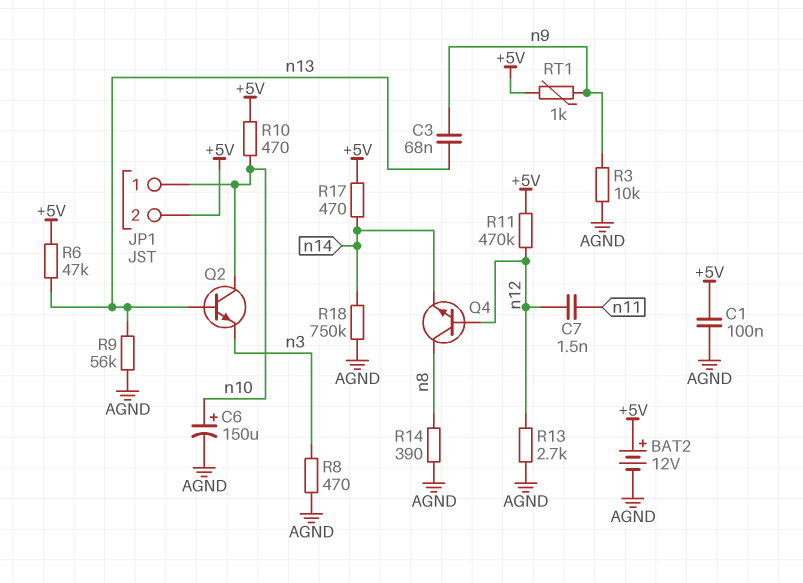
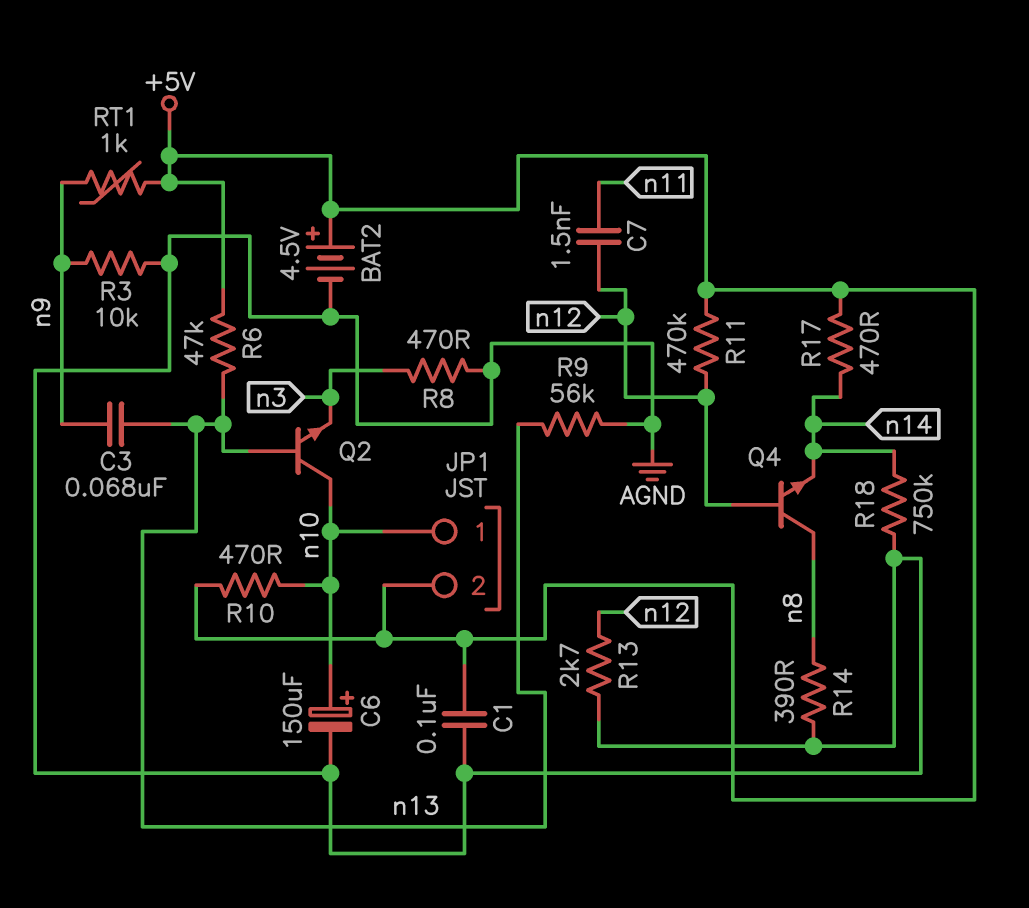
BAT2: 12V (plus +5V, minus AGND) -> 4.5V (plus +5V, minus AGND)

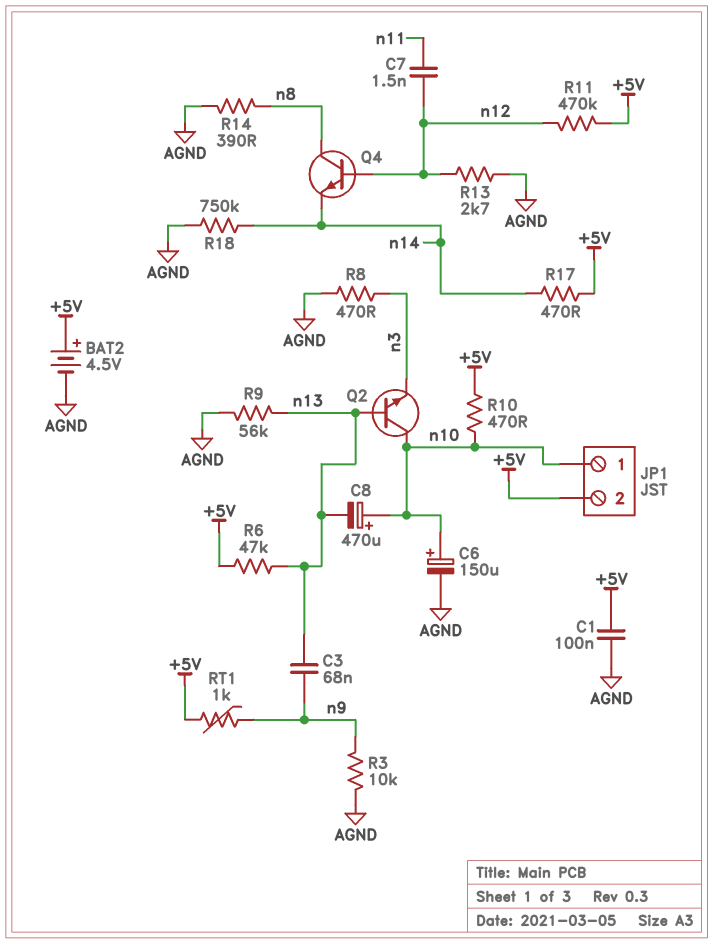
C8: none -> 470uF (plus n10, minus n13)

